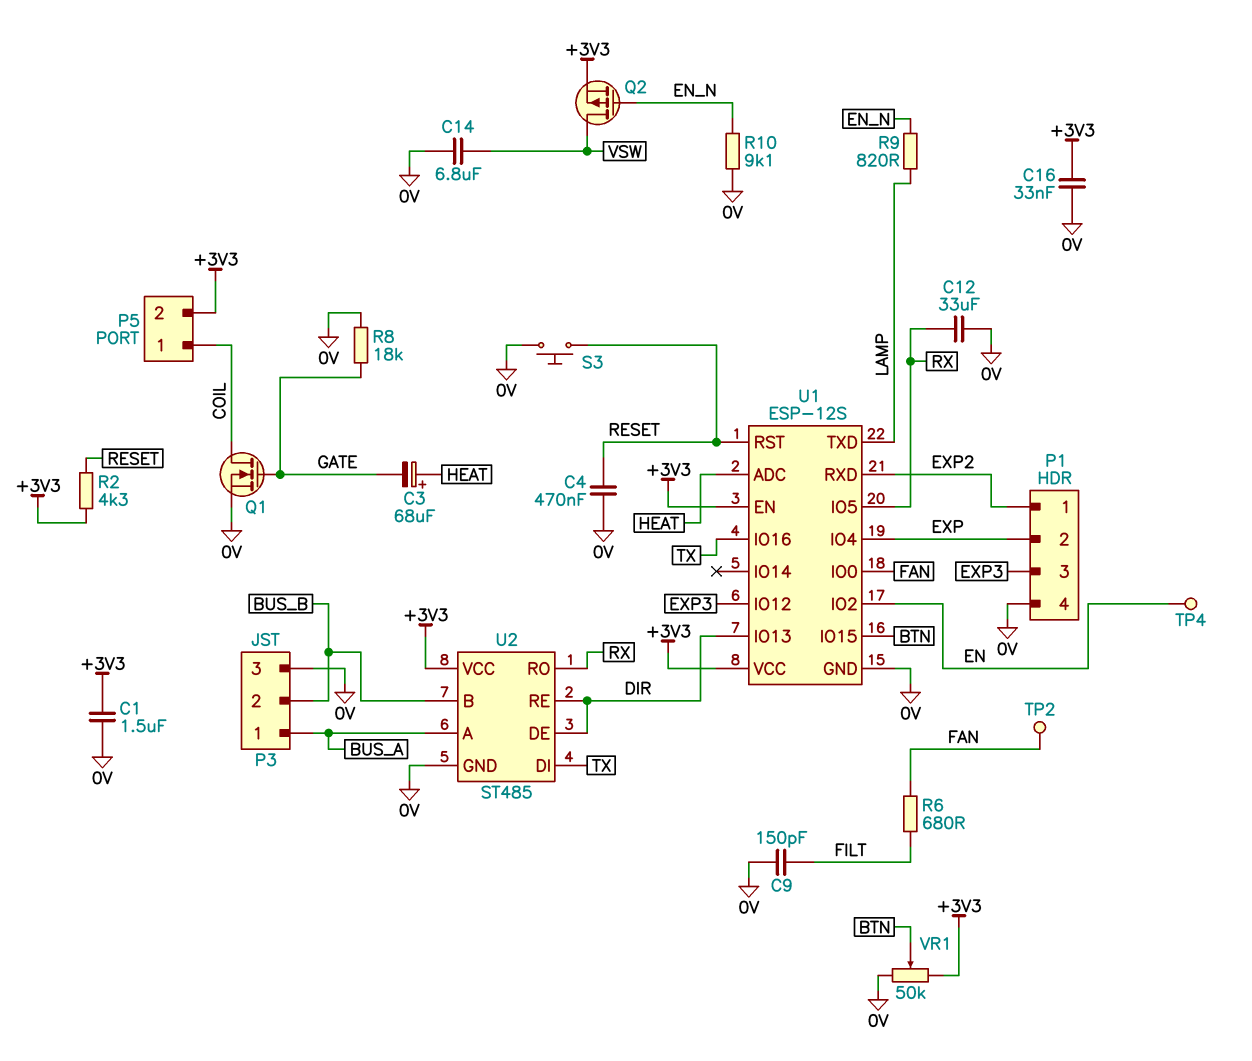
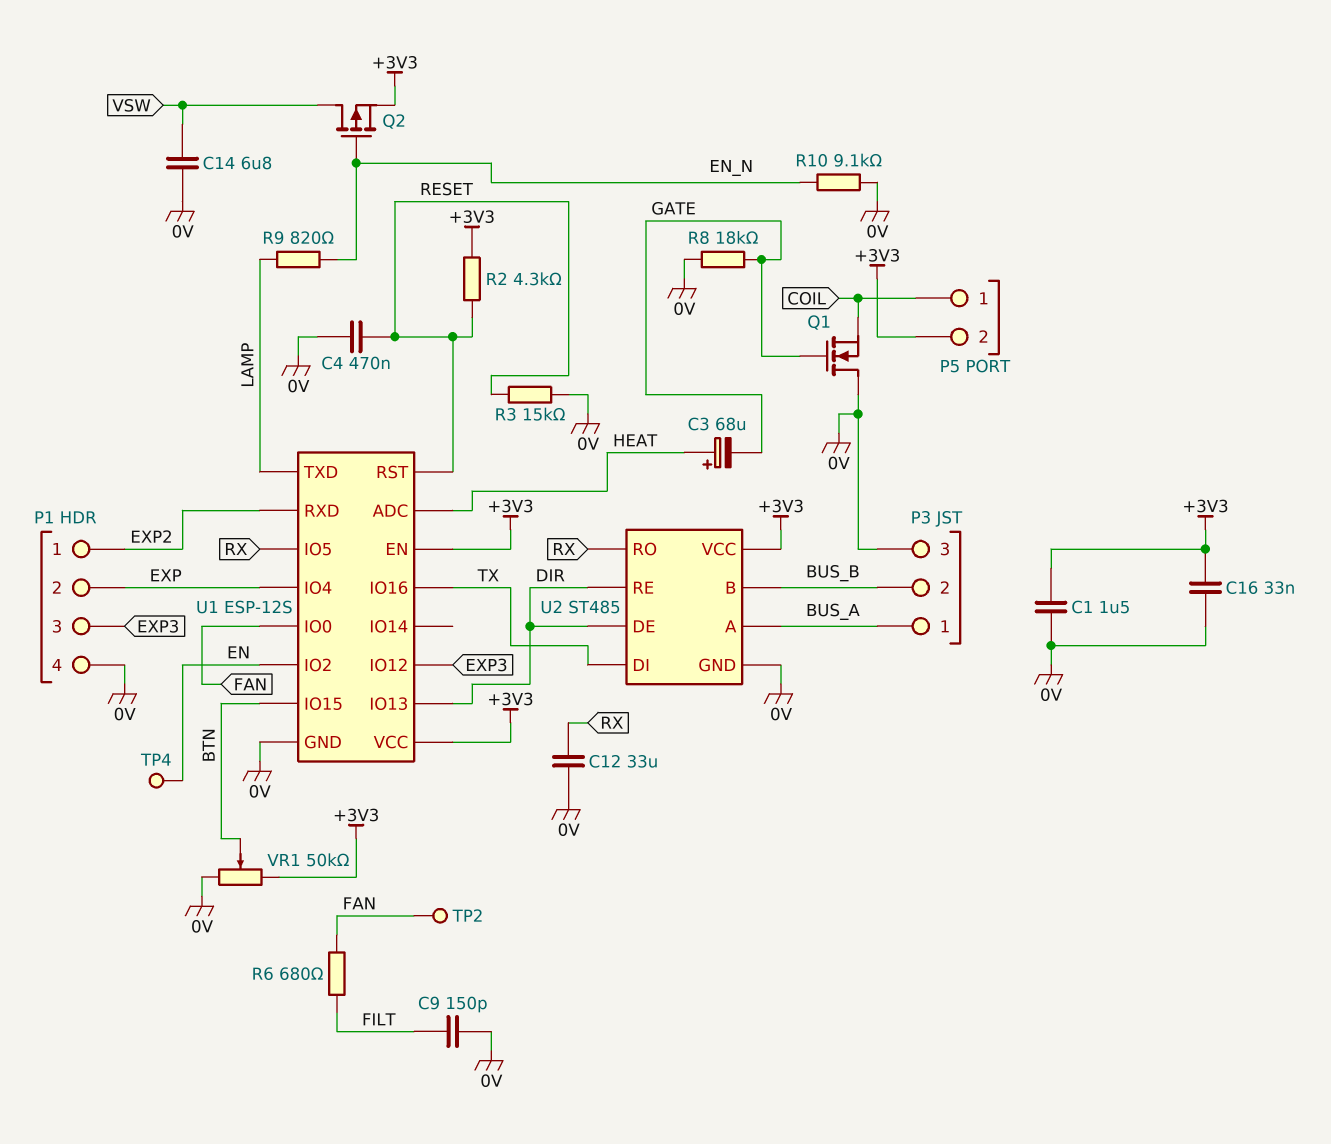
Q1: NMOS (G GATE, D COIL, S 0V) -> NMOS (G GATE, D 0V, S COIL)
R3: none -> 15k (0V, RESET)
S3: button (0V, RESET) -> none

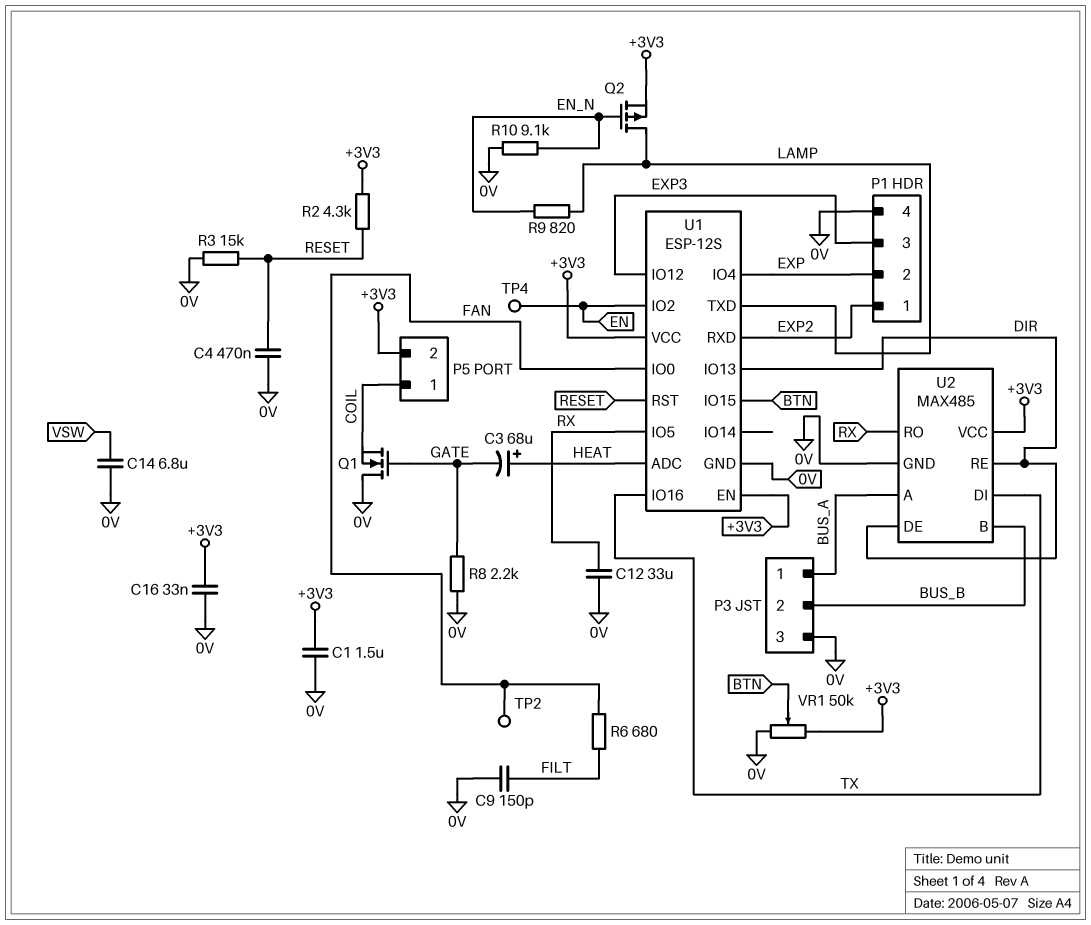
Q2: PMOS (G EN_N, D VSW, S +3V3) -> PMOS (G EN_N, D LAMP, S +3V3)
R8: 18k (0V, GATE) -> 2.2k (0V, GATE)
U2: ST485 -> MAX485

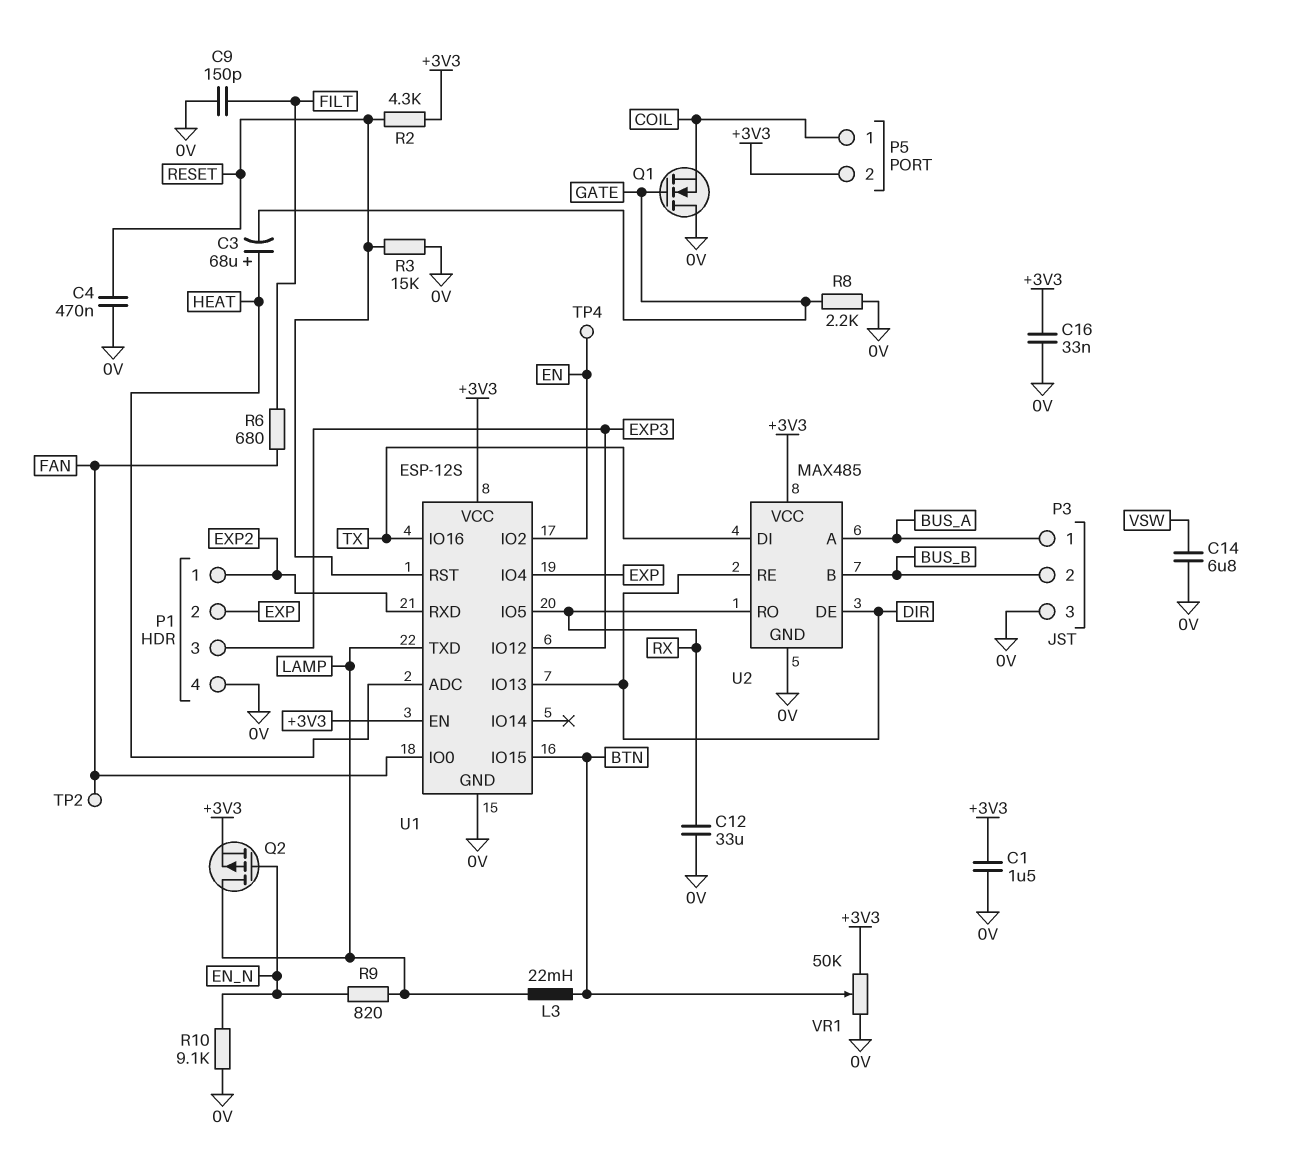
L3: none -> 22mH (BTN, LAMP)

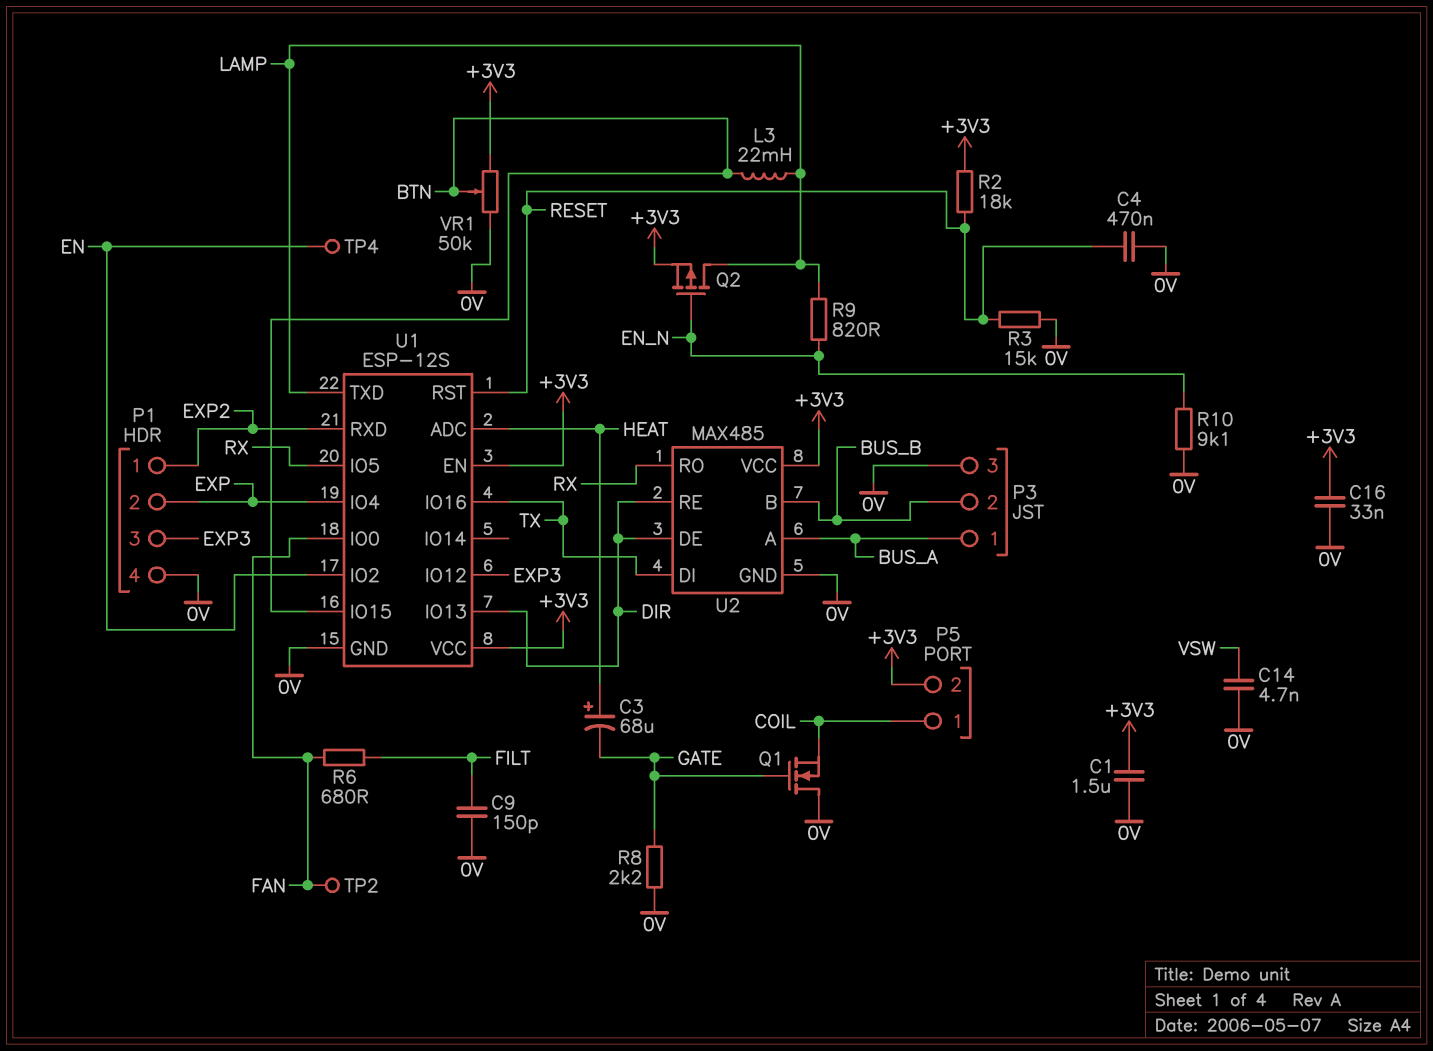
C12: 33uF (0V, RX) -> none
C14: 6.8uF (0V, VSW) -> 4.7nF (0V, VSW)
R2: 4.3k (+3V3, RESET) -> 18k (+3V3, RESET)

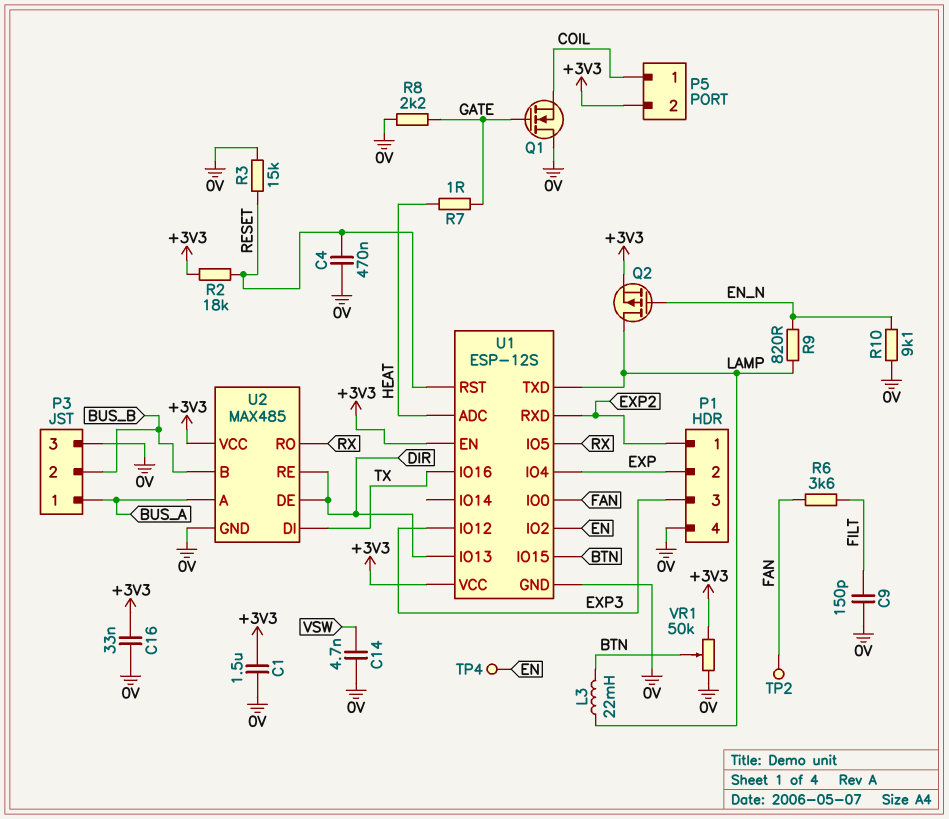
C3: 68uF (plus HEAT, minus GATE) -> none
R6: 680 (FAN, FILT) -> 3.6k (FAN, FILT)
R7: none -> 1 (GATE, HEAT)

